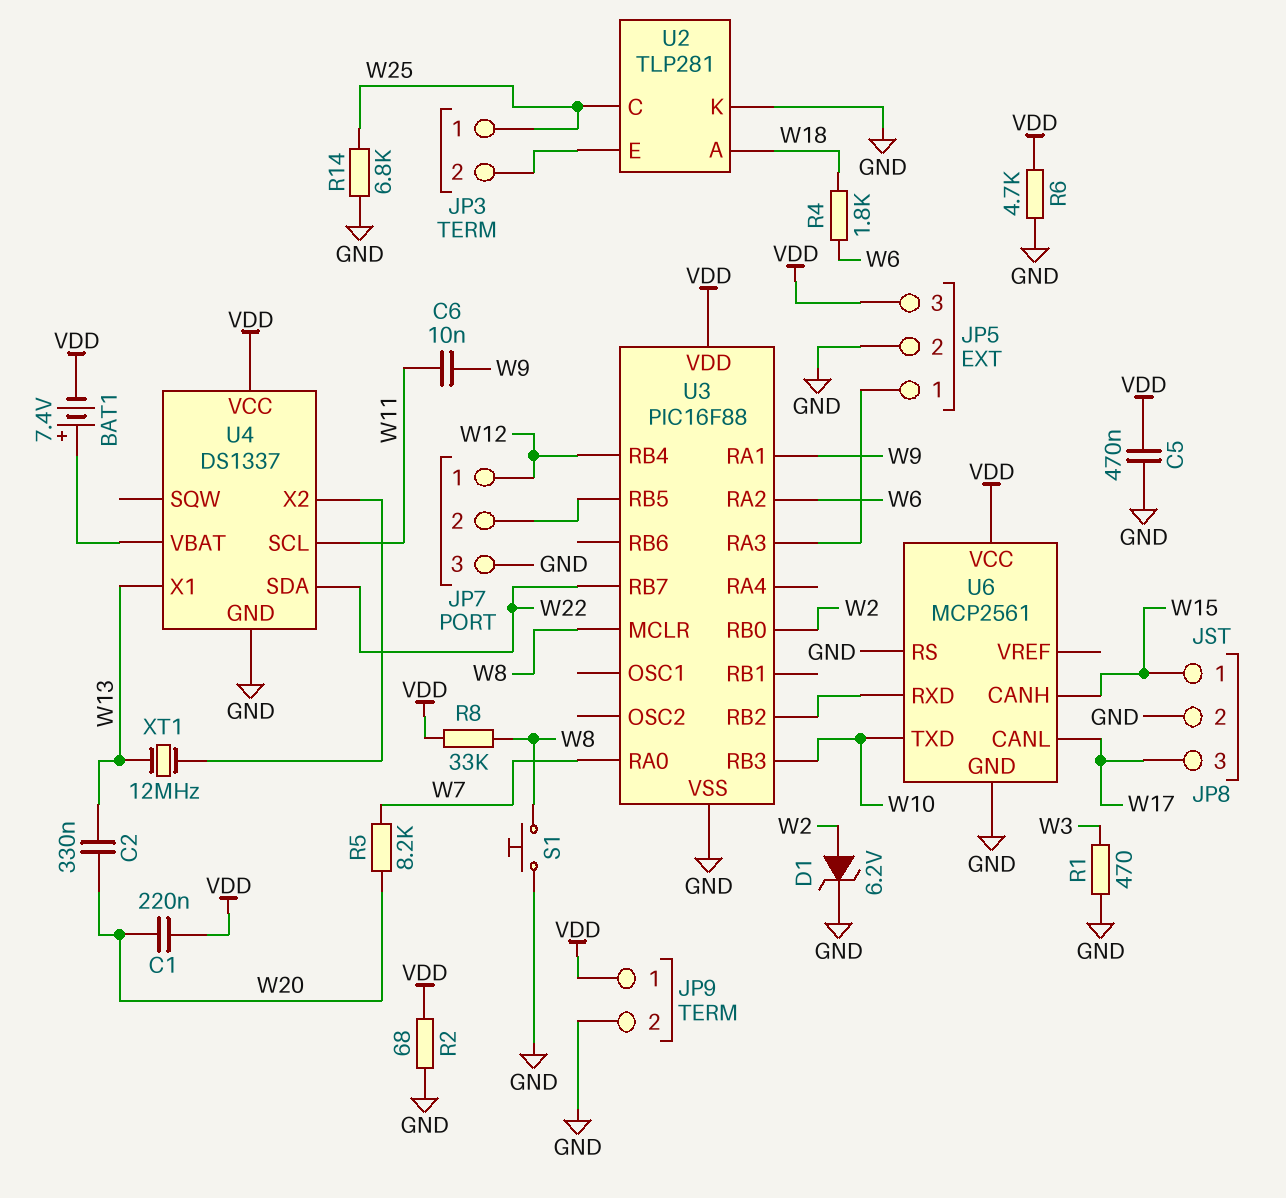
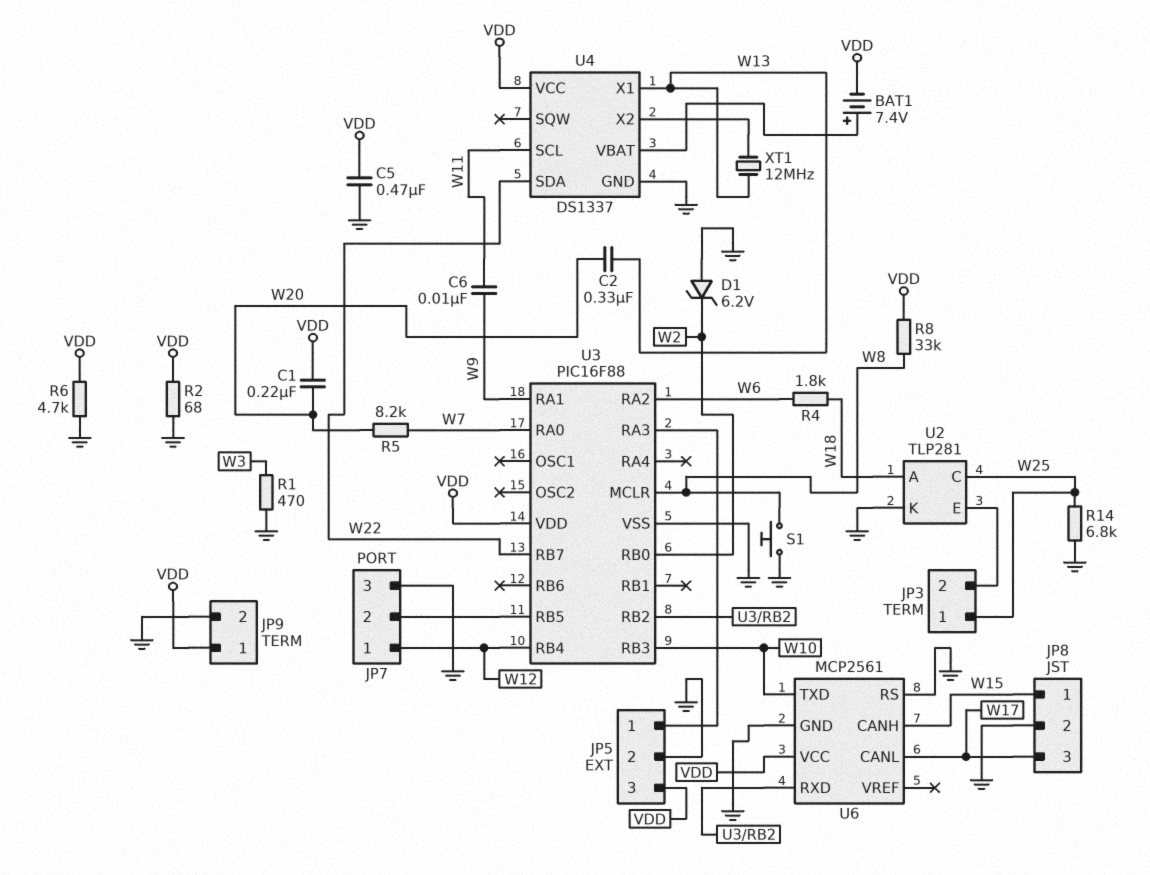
D1: zener 6.2V (A W2, K GND) -> zener 6.2V (A GND, K W2)

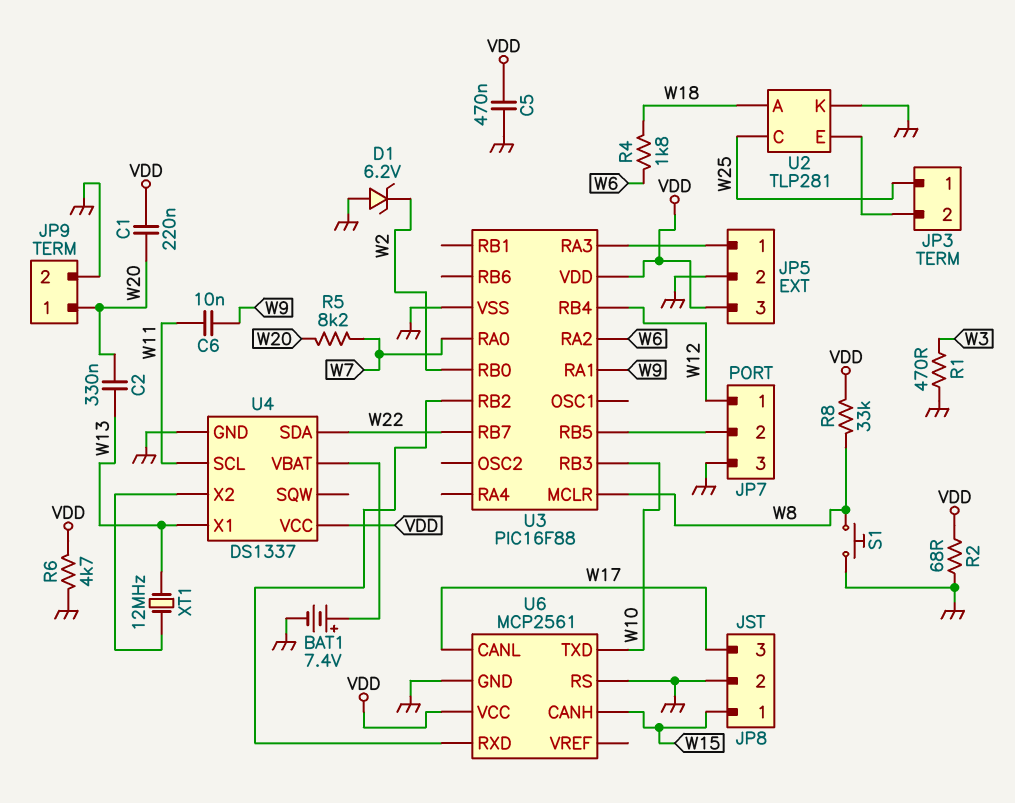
BAT1: 7.4V (plus U4/VBAT, minus VDD) -> 7.4V (plus U4/VBAT, minus GND)
JP9 pin 1: VDD -> W20
R14: 6.8k (GND, W25) -> none

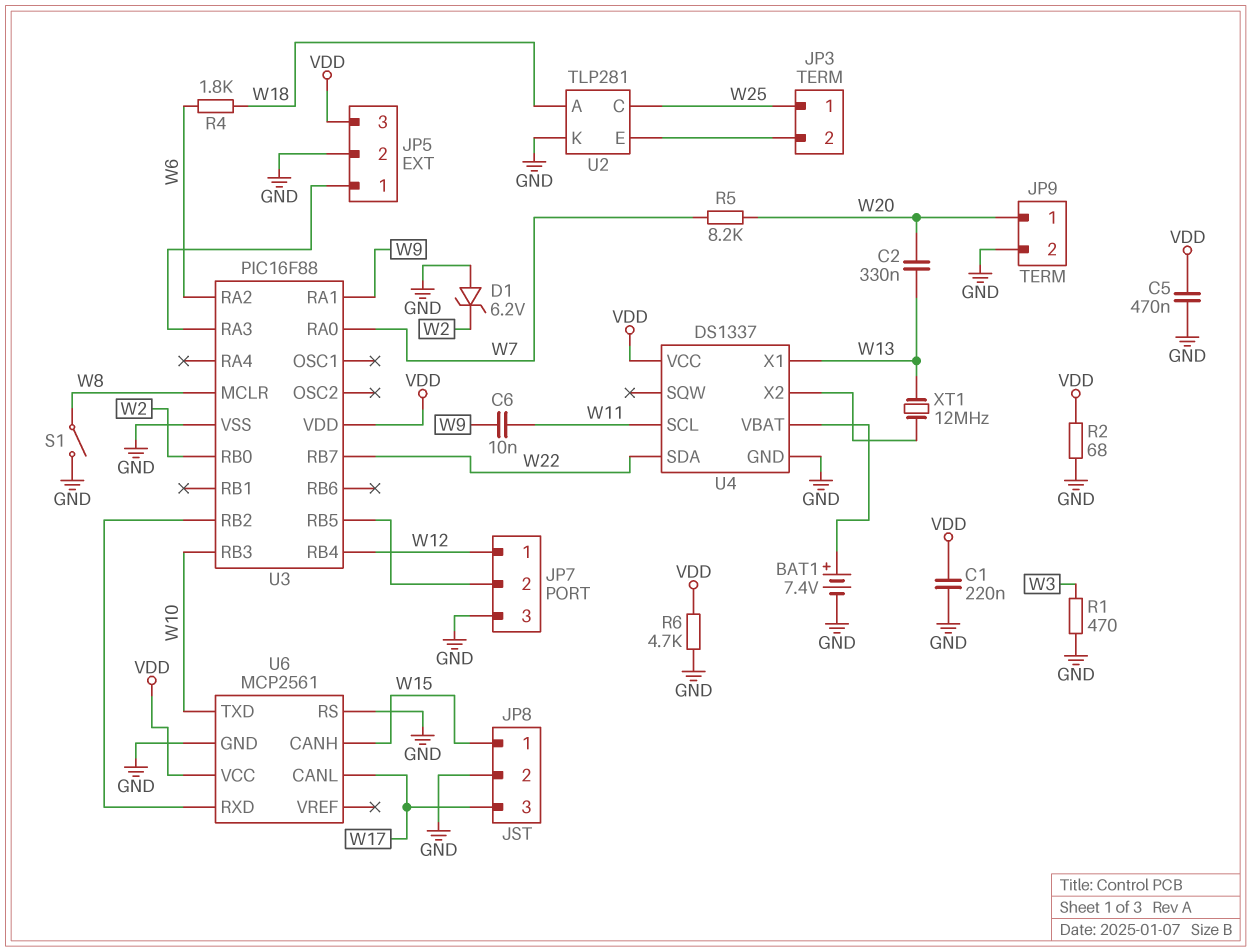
C1: 220nF (VDD, W20) -> 220nF (GND, VDD)
R8: 33k (VDD, W8) -> none
S1: button (GND, W8) -> switch (GND, W8)

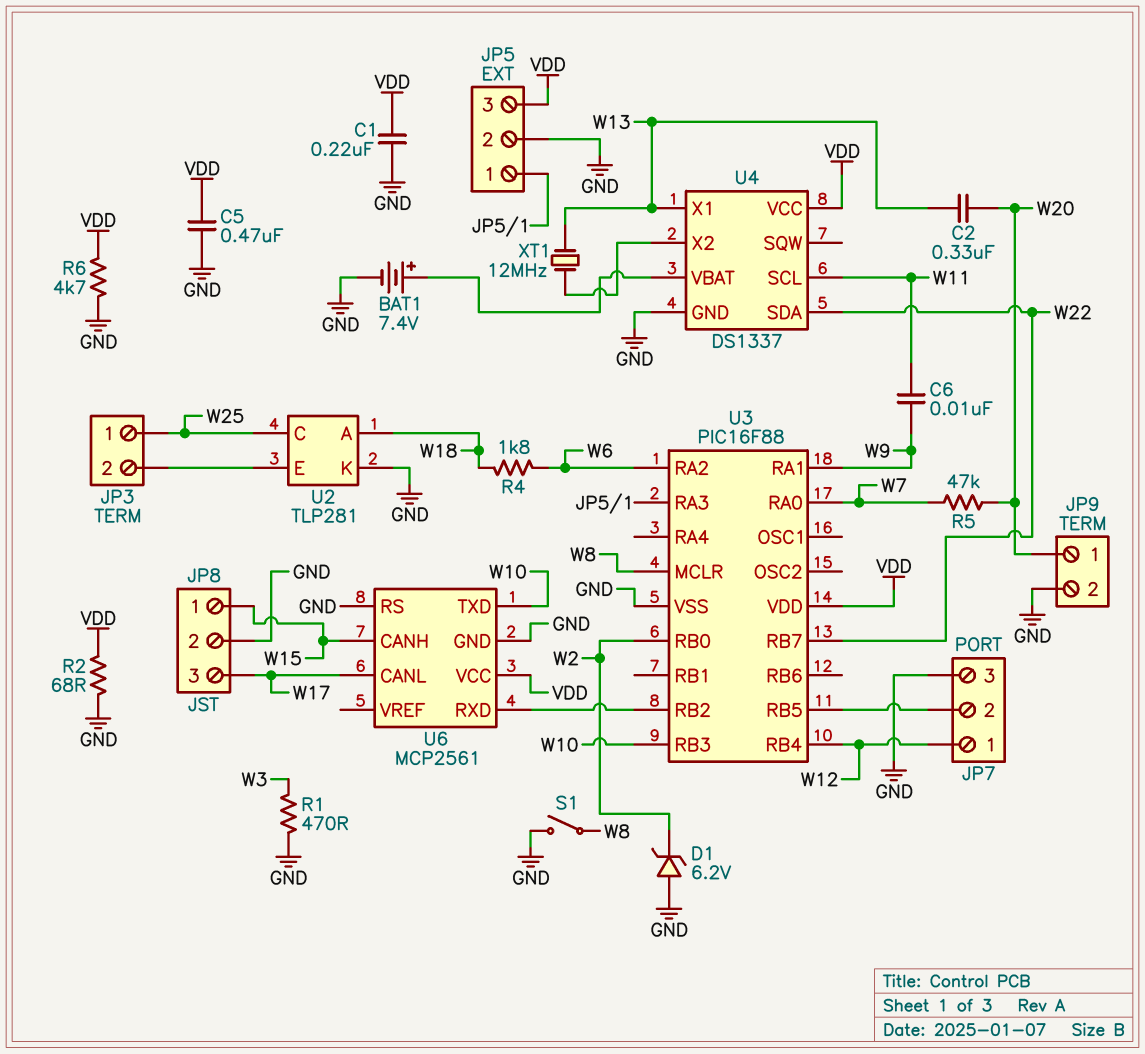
R5: 8.2k (W7, W20) -> 47k (W7, W20)

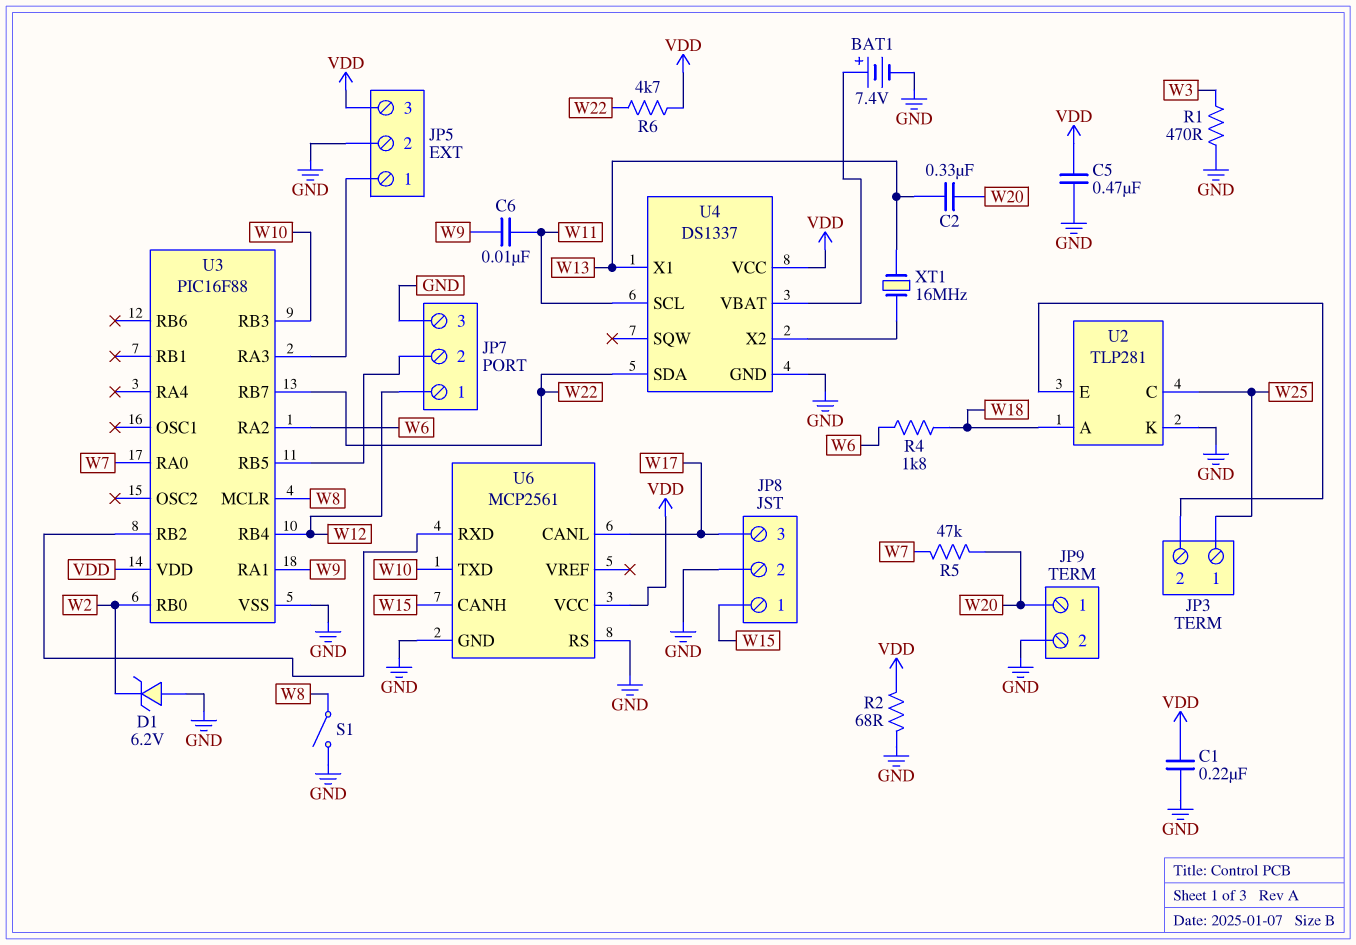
R6: 4.7k (GND, VDD) -> 4.7k (VDD, W22)
XT1: 12MHz (U4/X2, W13) -> 16MHz (U4/X2, W13)

